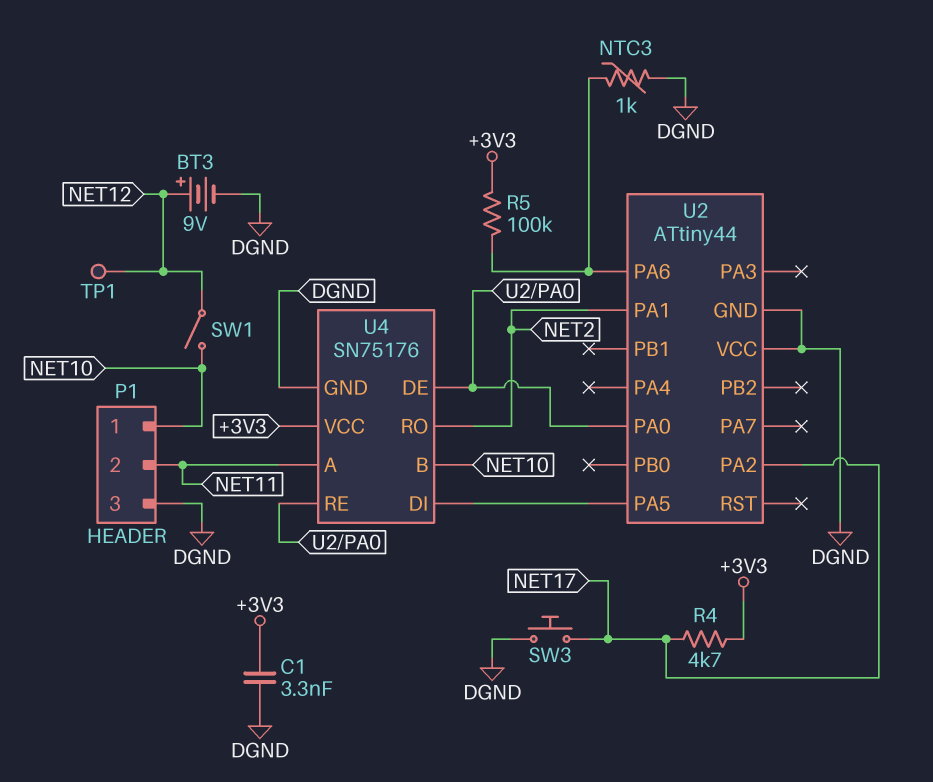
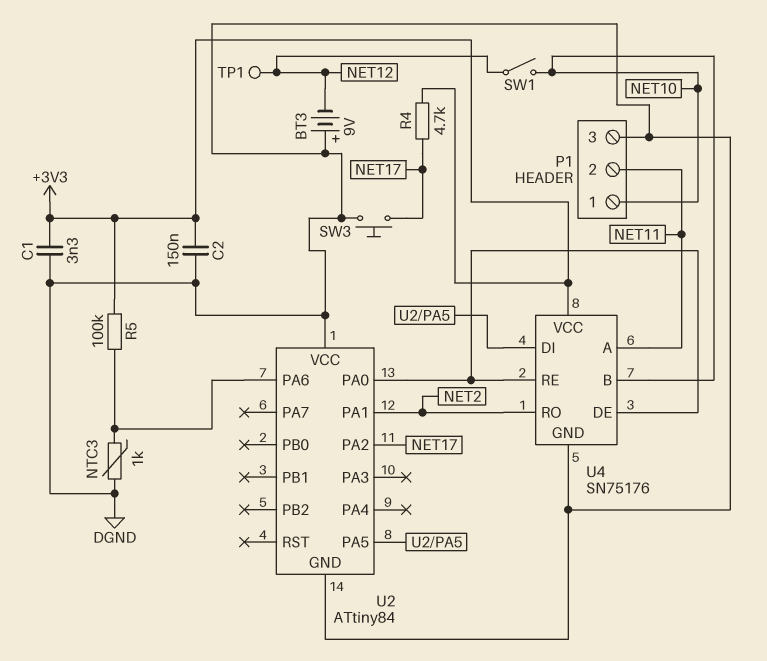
BT3: 9V (plus NET12, minus DGND) -> 9V (plus DGND, minus NET12)
C2: none -> 150nF (+3V3, DGND)
U2: ATtiny44 -> ATtiny84

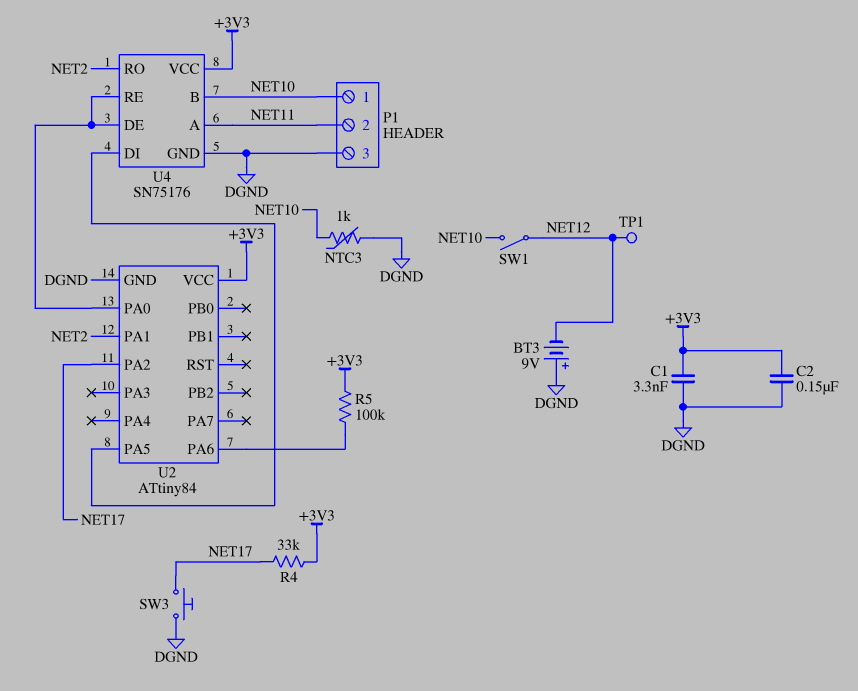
NTC3: 1k (DGND, U2/PA6) -> 1k (DGND, NET10)
R4: 4.7k (+3V3, NET17) -> 33k (+3V3, NET17)
U2 pin VCC: DGND -> +3V3

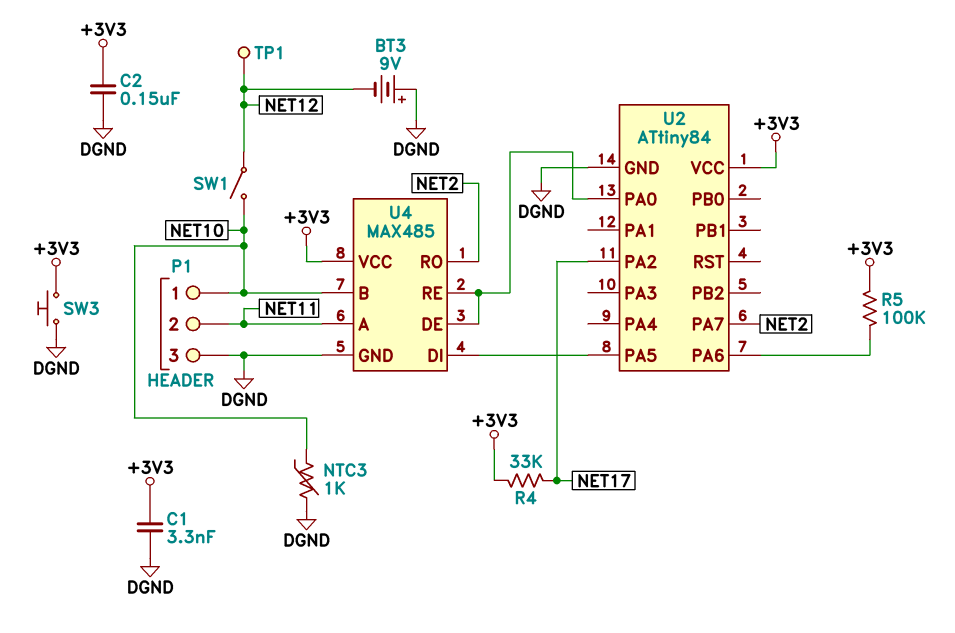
SW3: button (DGND, NET17) -> button (+3V3, DGND)
U2 pin PA1: NET2 -> none
U2 pin PA7: none -> NET2
U4: SN75176 -> MAX485

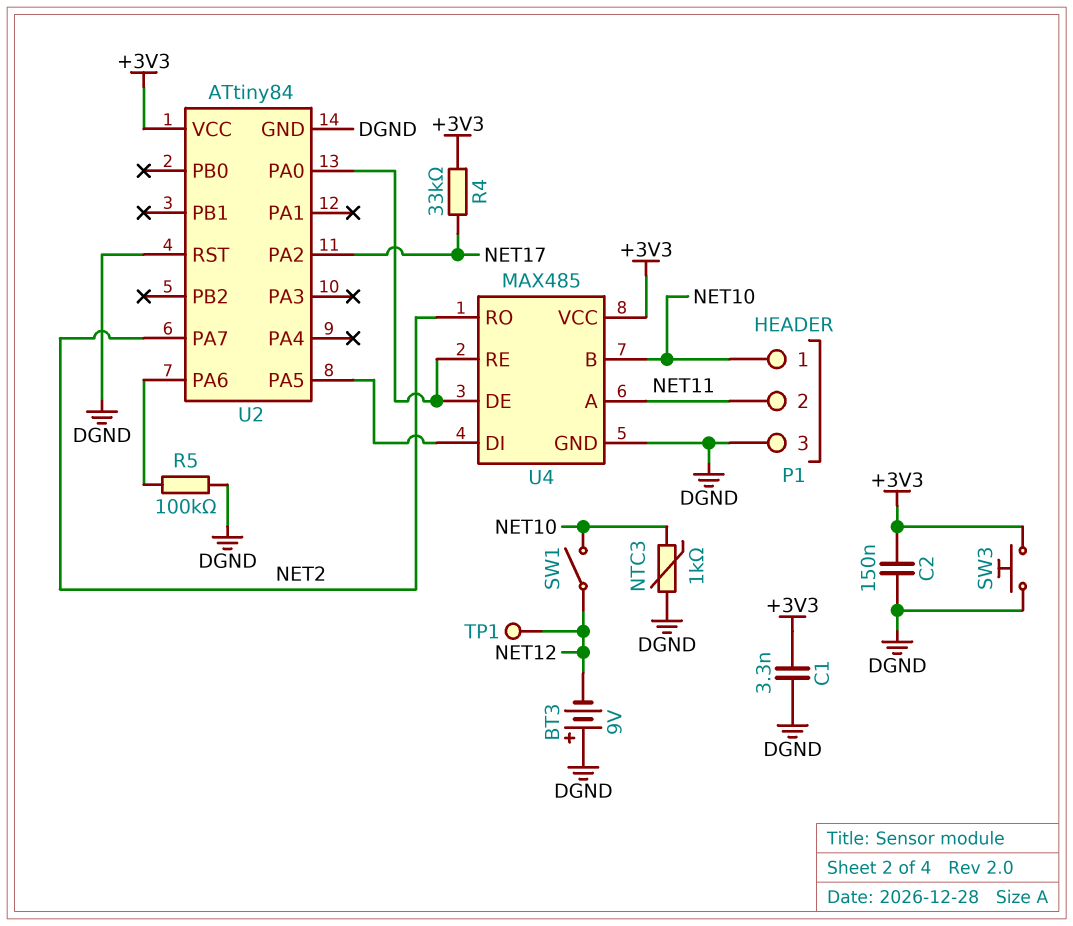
R5: 100k (+3V3, U2/PA6) -> 100k (DGND, U2/PA6)
U2 pin RST: none -> DGND

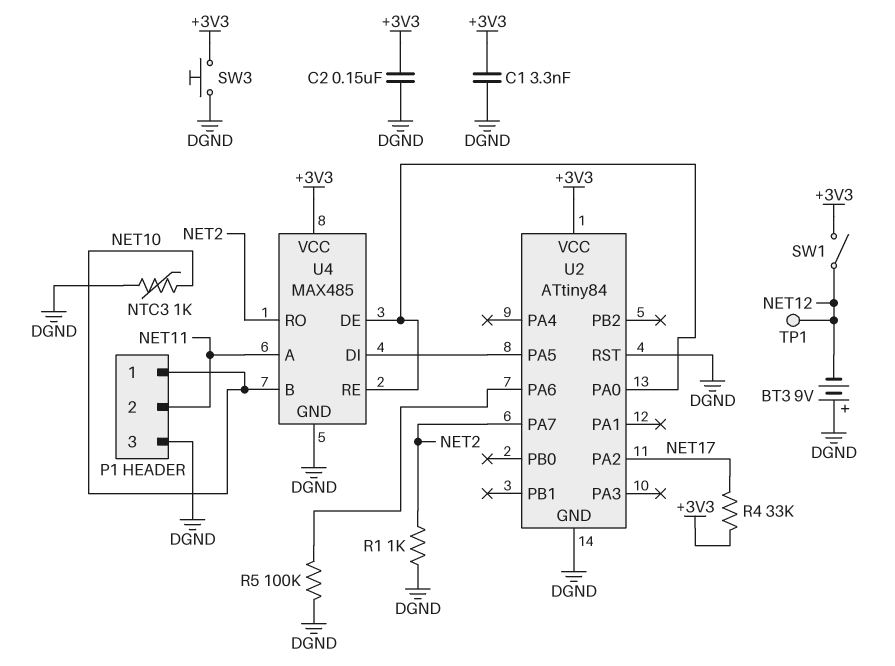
R1: none -> 1k (DGND, NET2)
SW1: switch (NET10, NET12) -> switch (+3V3, NET12)

